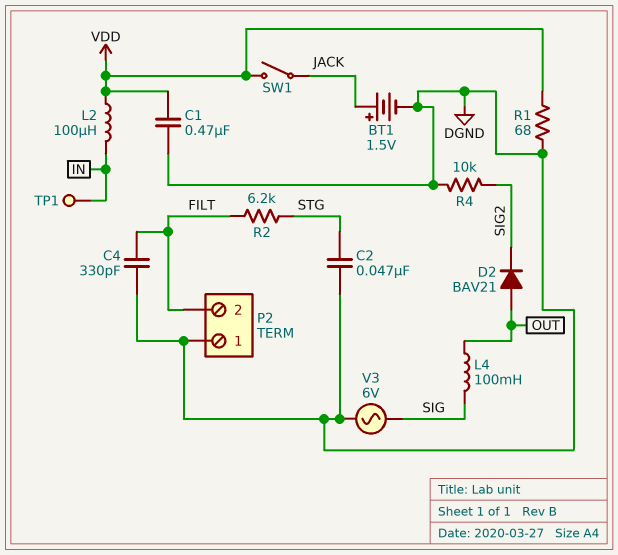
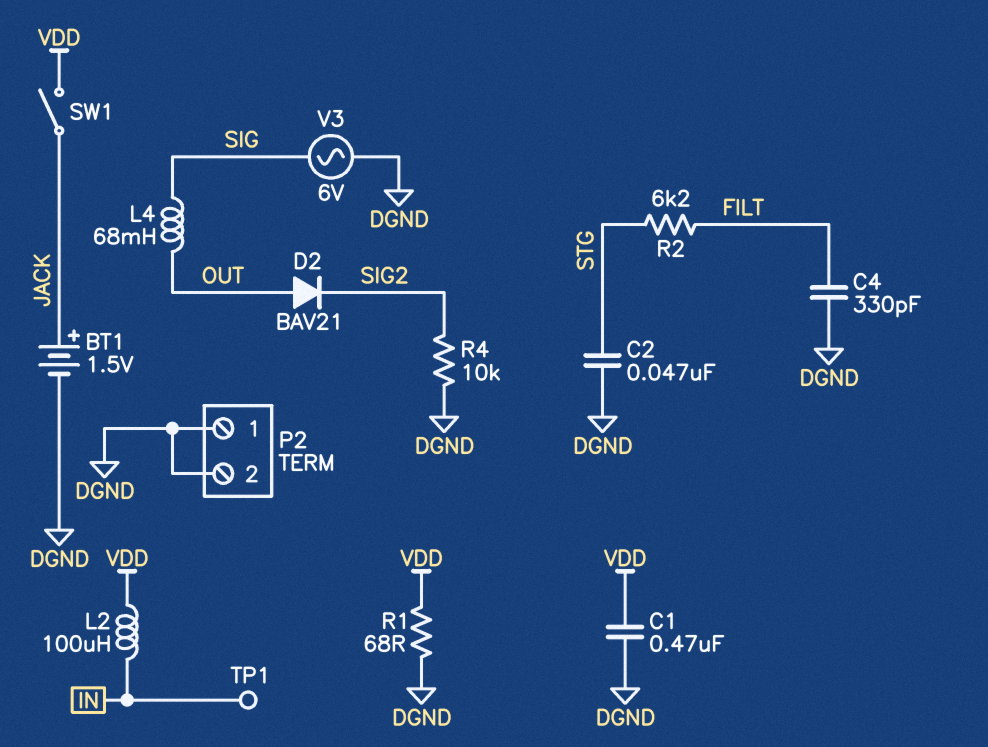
L4: 100mH (OUT, SIG) -> 68mH (OUT, SIG)
P2 pin 2: FILT -> DGND

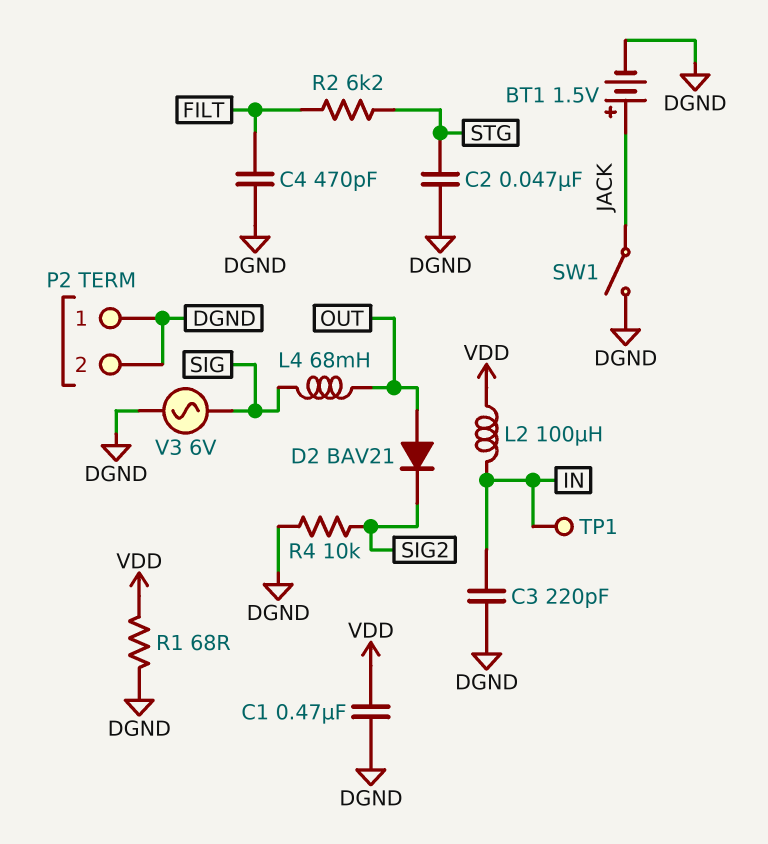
C3: none -> 220pF (DGND, IN)
C4: 330pF (DGND, FILT) -> 470pF (DGND, FILT)
SW1: switch (JACK, VDD) -> switch (DGND, JACK)

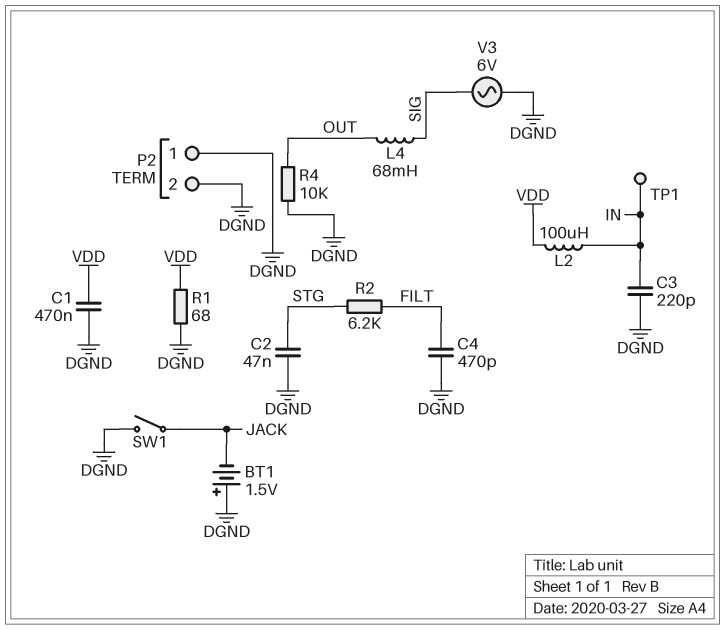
BT1: 1.5V (plus JACK, minus DGND) -> 1.5V (plus DGND, minus JACK)
D2: diode BAV21 (A OUT, K SIG2) -> none
R4: 10k (DGND, SIG2) -> 10k (DGND, OUT)

